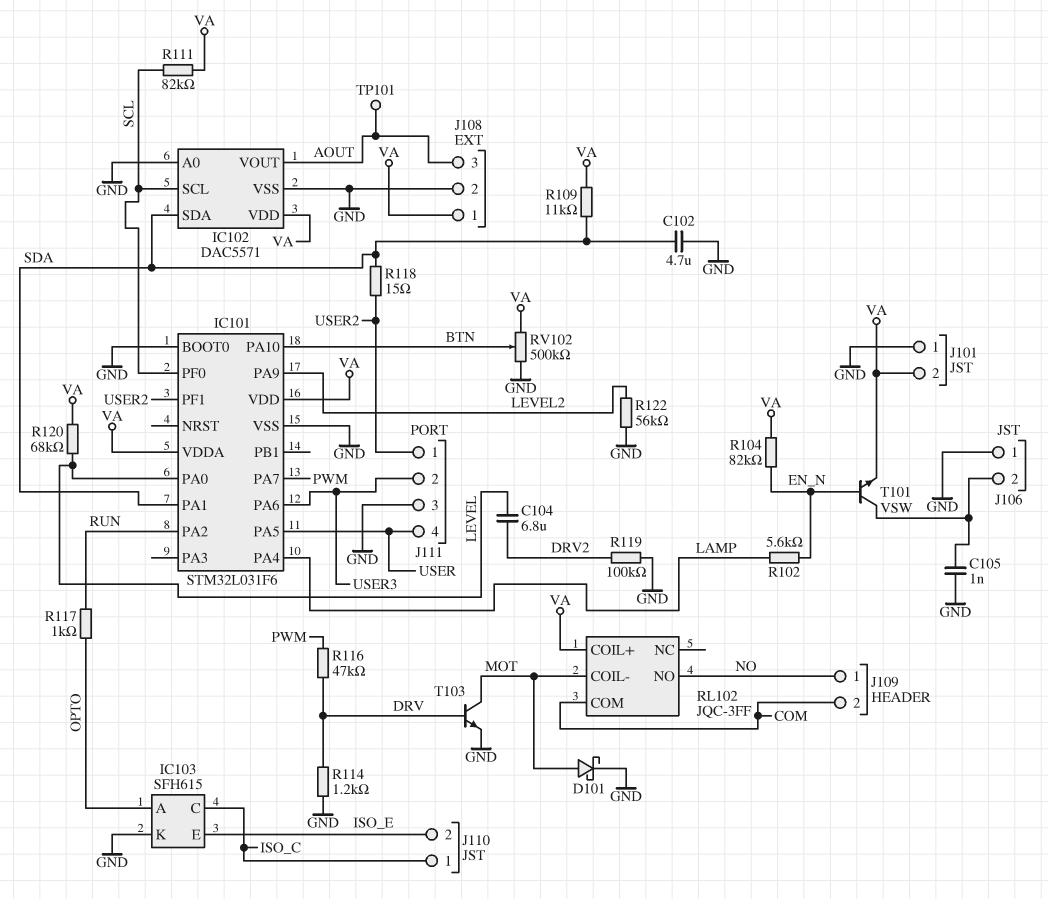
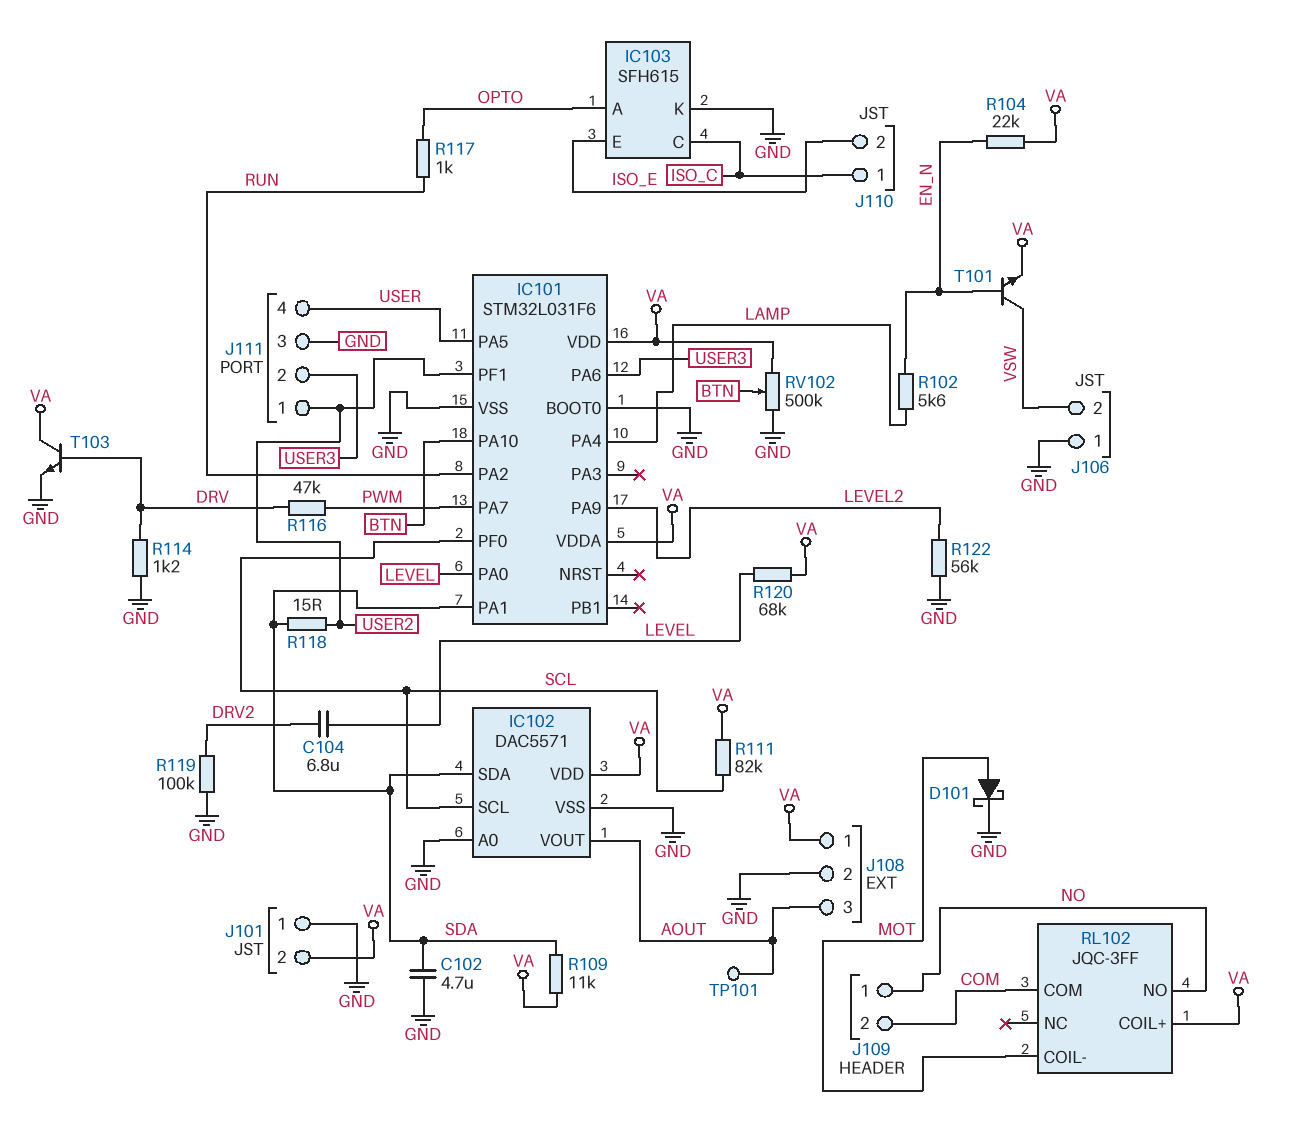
C105: 1nF (GND, VSW) -> none
R104: 82k (EN_N, VA) -> 22k (EN_N, VA)
T103: NPN (B DRV, C MOT, E GND) -> NPN (B DRV, C VA, E GND)

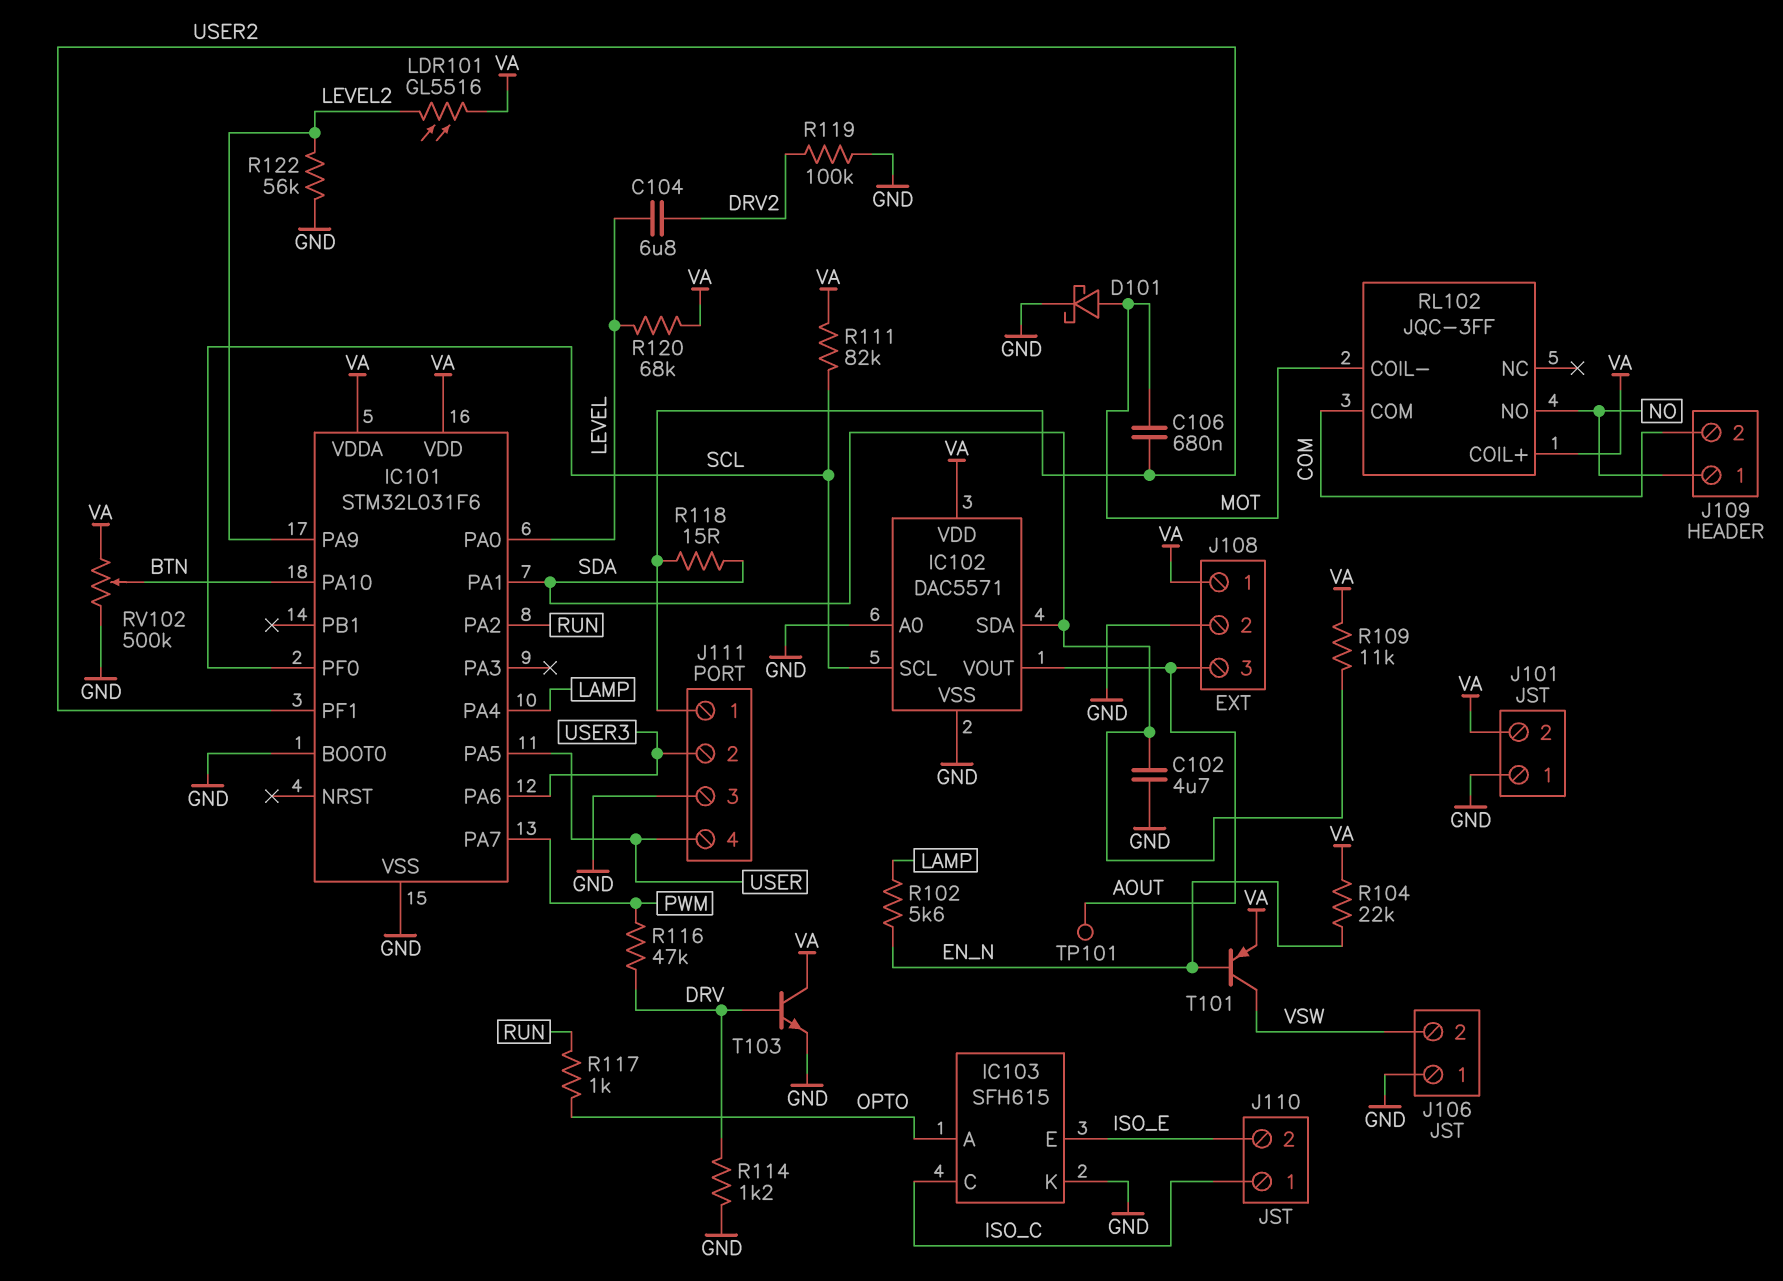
C106: none -> 680nF (MOT, USER2)
LDR101: none -> GL5516 (LEVEL2, VA)
T101: NPN (B EN_N, C VSW, E VA) -> PNP (B EN_N, C VSW, E VA)

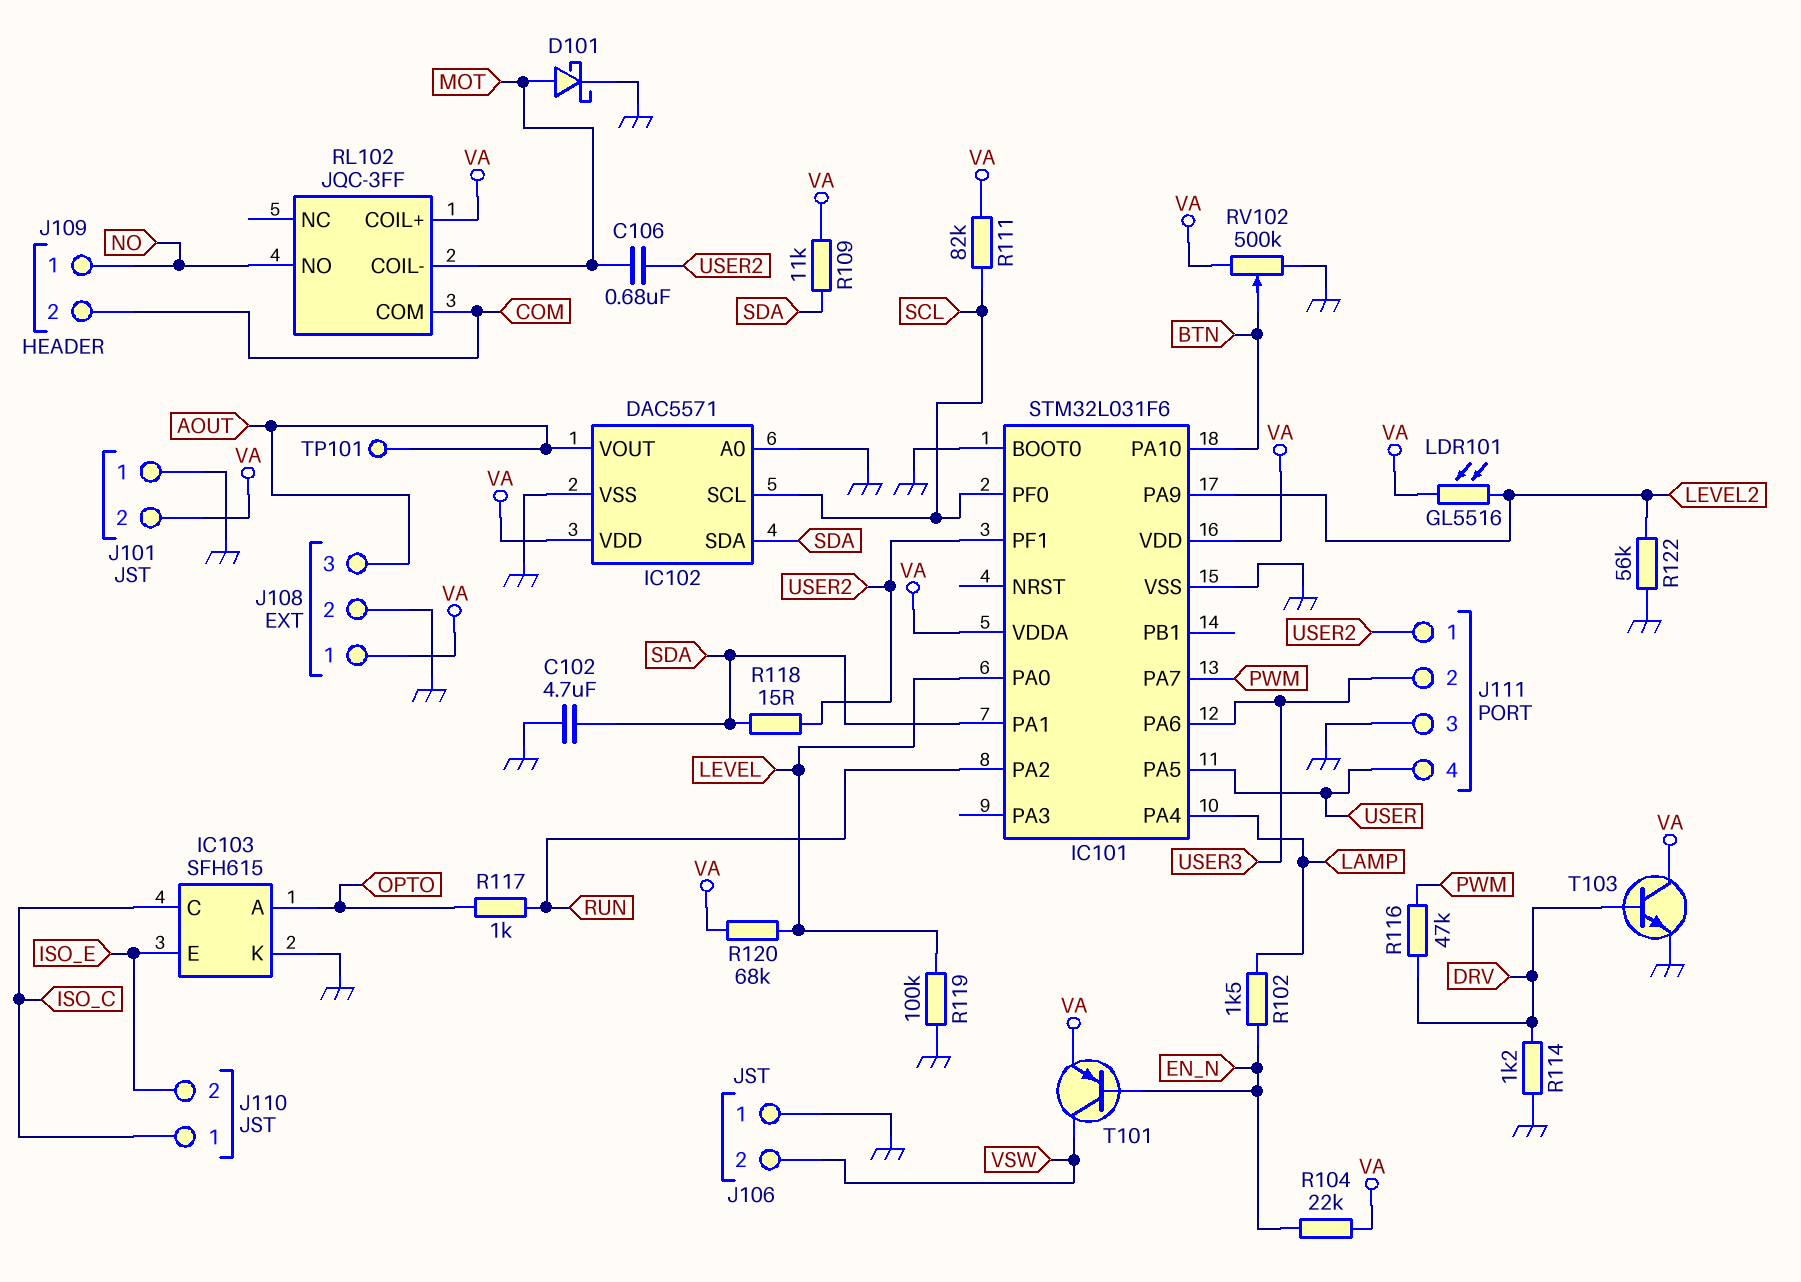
C104: 6.8uF (DRV2, LEVEL) -> none
R102: 5.6k (EN_N, LAMP) -> 1.5k (EN_N, LAMP)
R119: 100k (DRV2, GND) -> 100k (GND, LEVEL)

